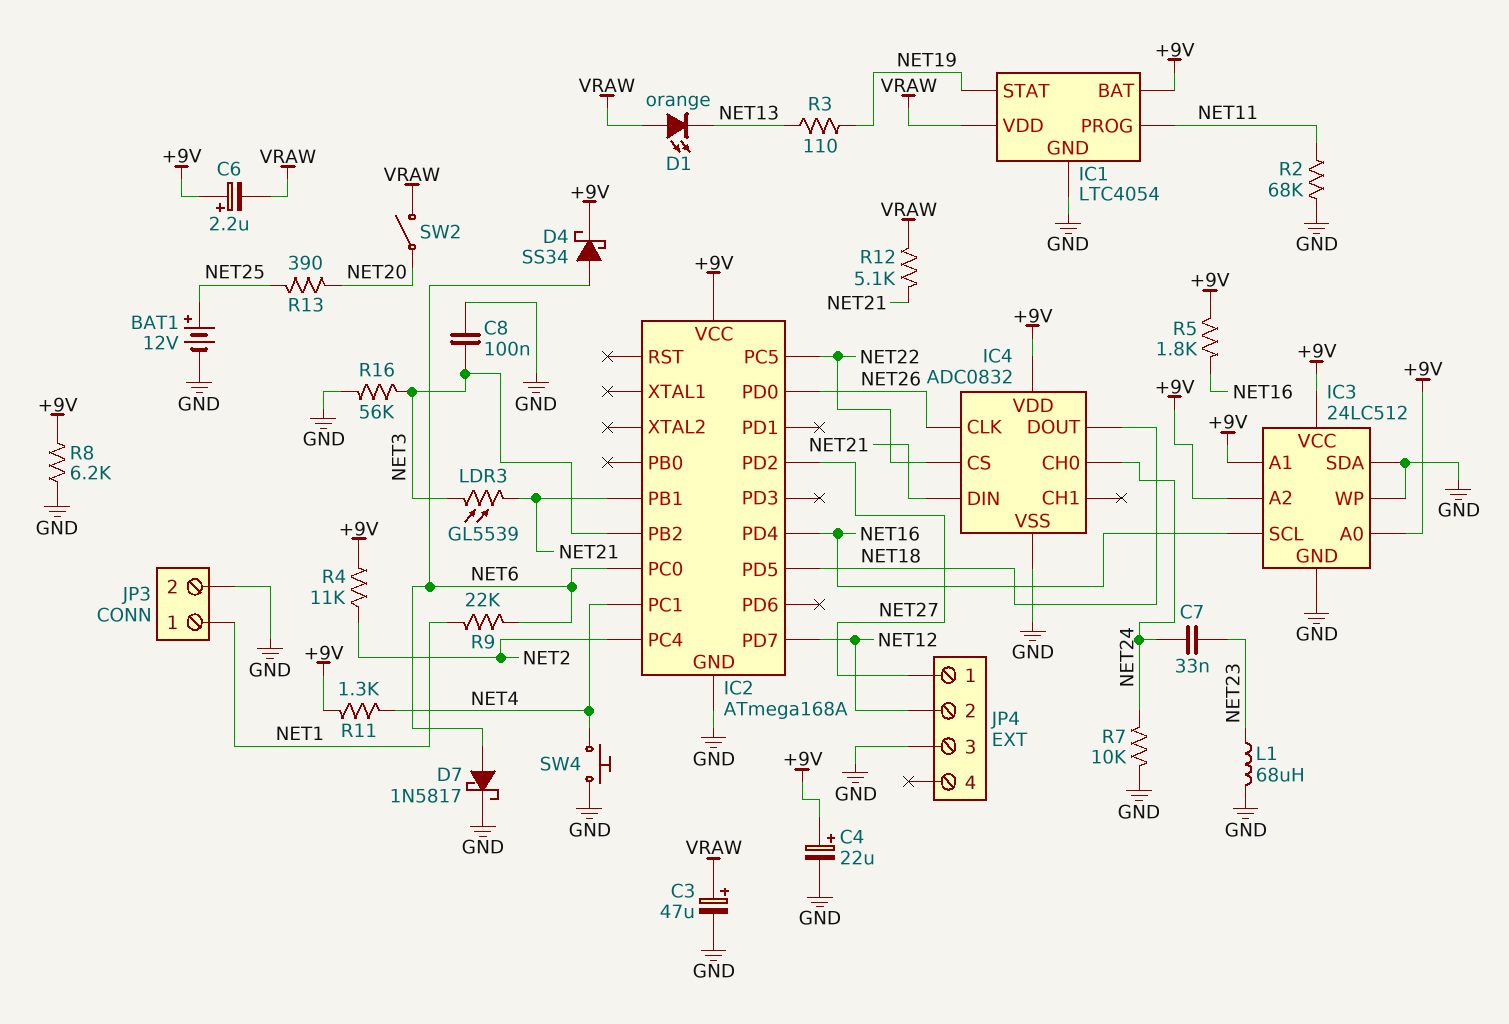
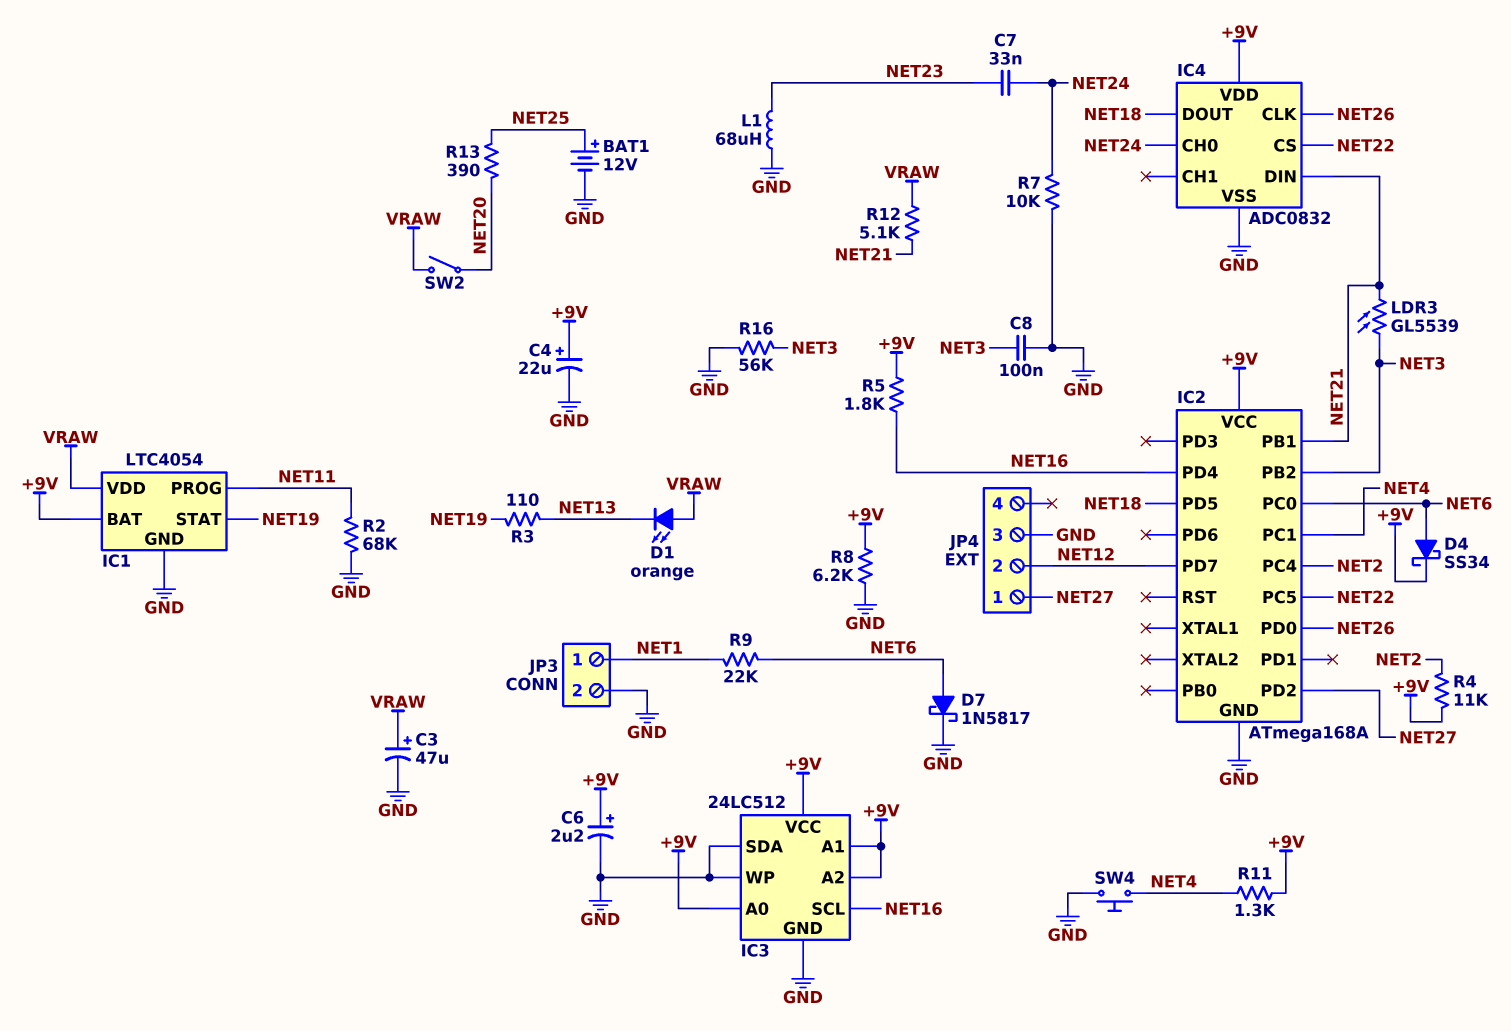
C6: 2.2uF (plus +9V, minus VRAW) -> 2.2uF (plus +9V, minus GND)

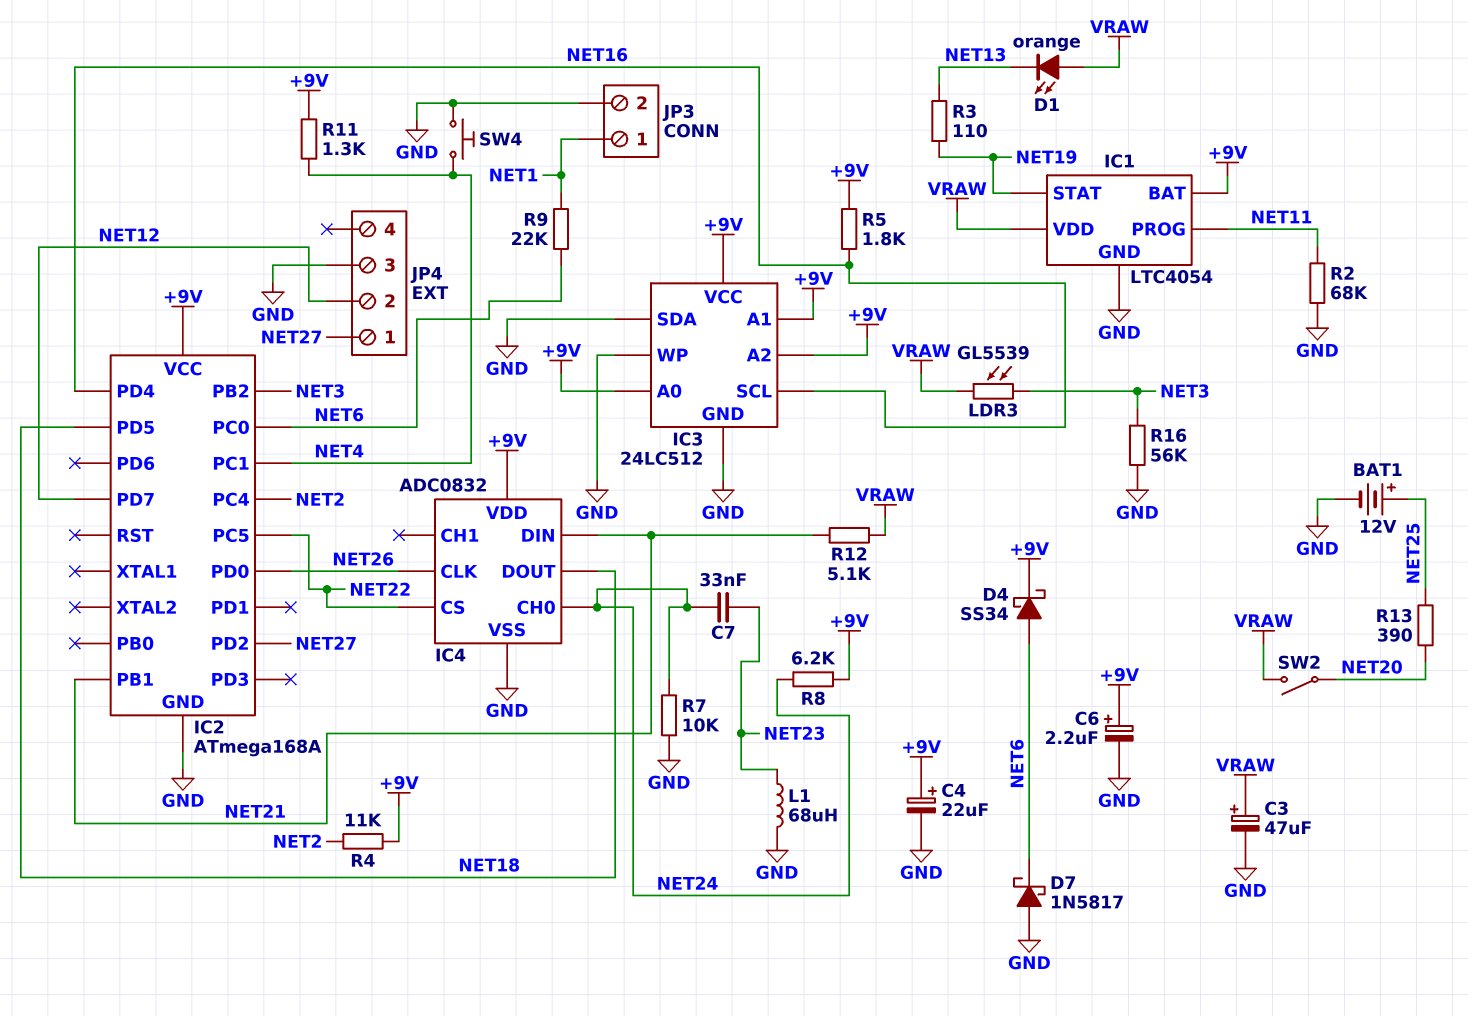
C8: 100nF (GND, NET3) -> none
D7: schottky 1N5817 (A NET6, K GND) -> schottky 1N5817 (A GND, K NET6)
LDR3: GL5539 (NET3, NET21) -> GL5539 (NET3, VRAW)
R8: 6.2k (+9V, GND) -> 6.2k (+9V, NET24)

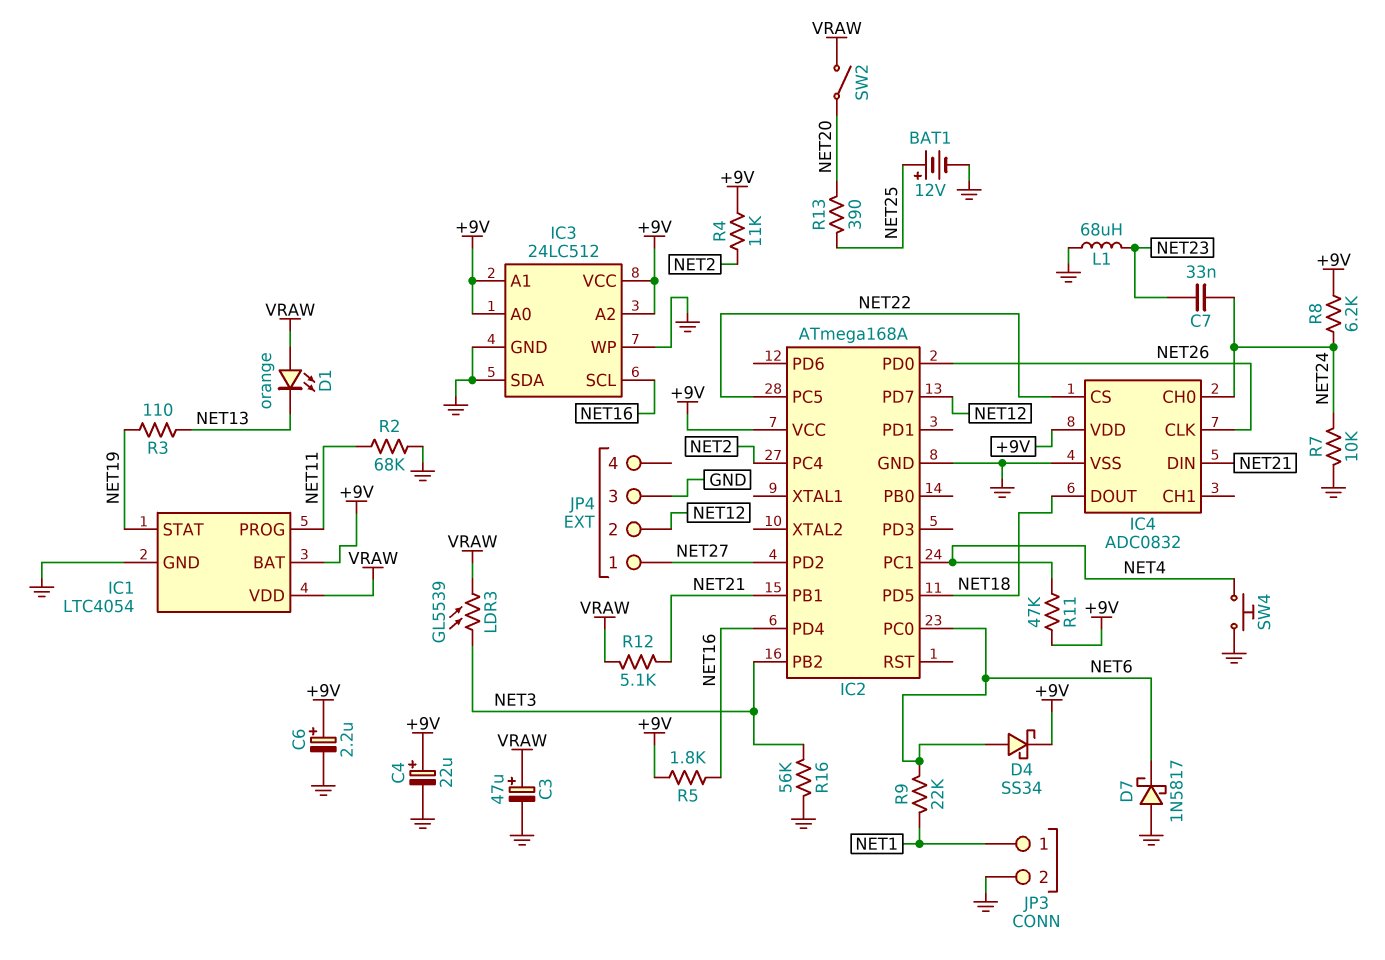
R11: 1.3k (+9V, NET4) -> 47k (+9V, NET4)

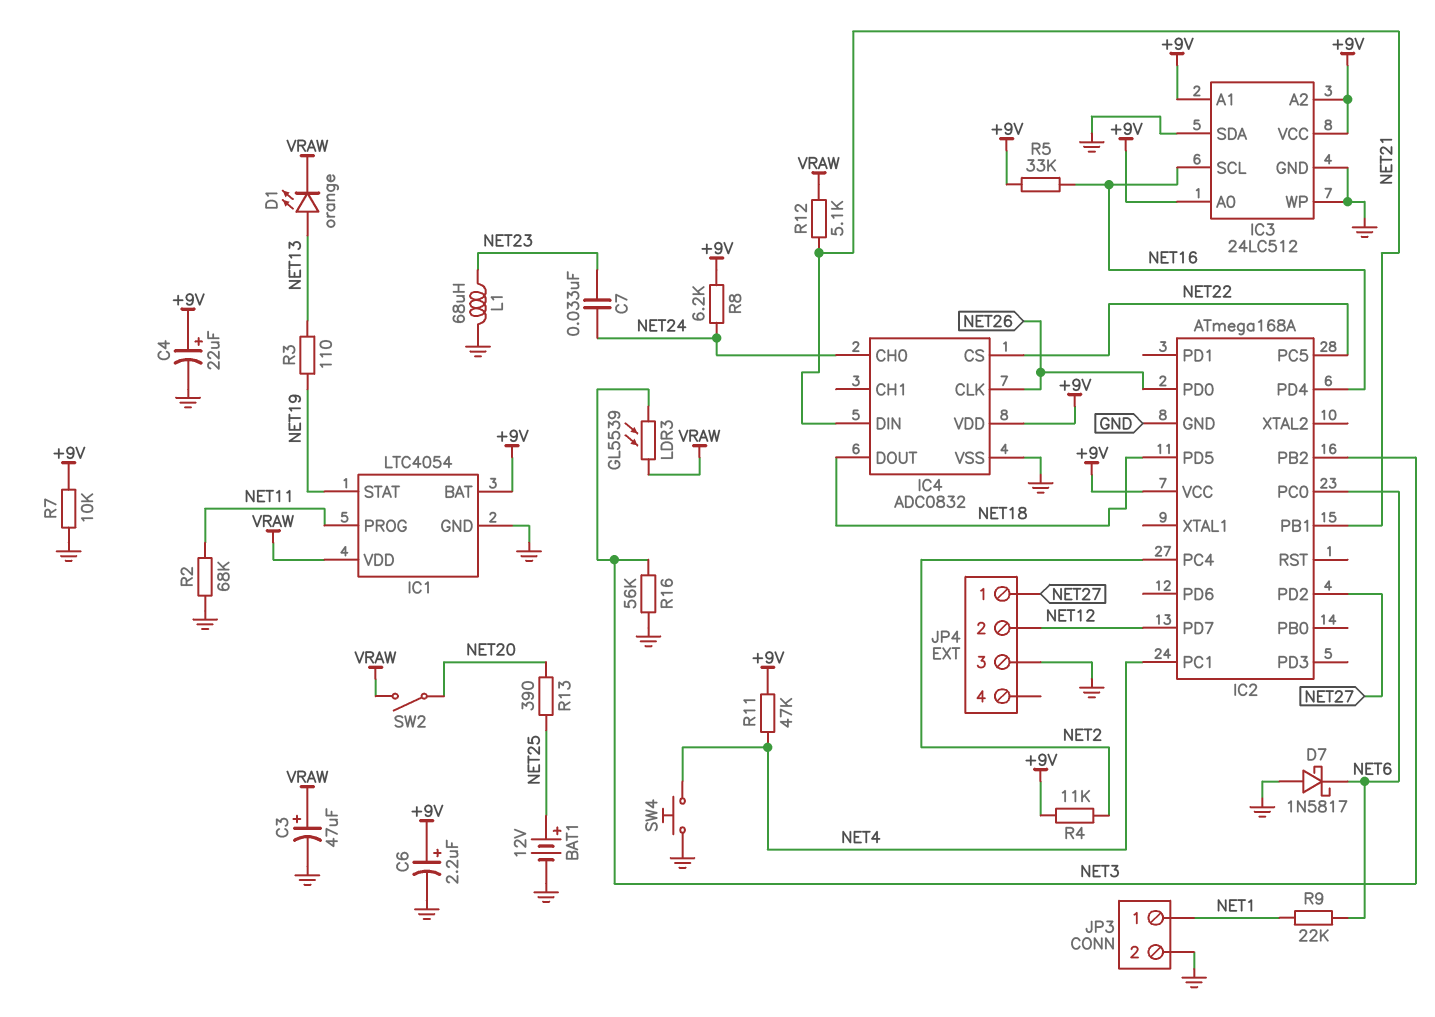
D1: LED orange (A VRAW, K NET13) -> LED orange (A NET13, K VRAW)
D4: schottky SS34 (A NET6, K +9V) -> none
R5: 1.8k (+9V, NET16) -> 33k (+9V, NET16)
R7: 10k (GND, NET24) -> 10k (+9V, GND)

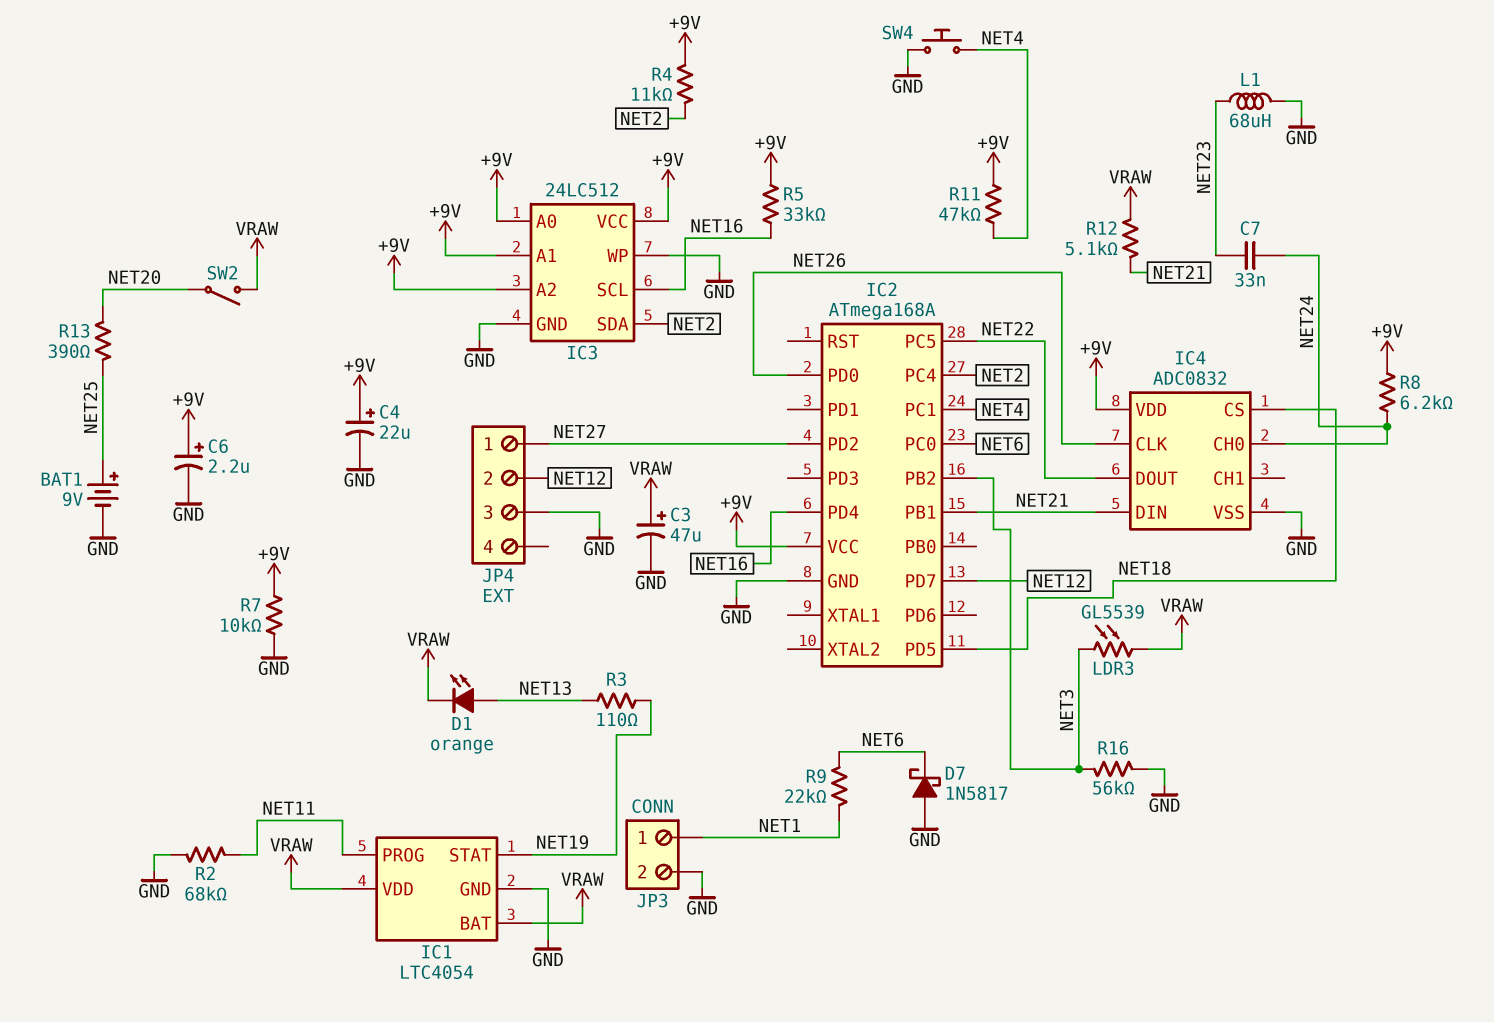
BAT1: 12V (plus NET25, minus GND) -> 9V (plus NET25, minus GND)
IC1 pin BAT: +9V -> VRAW
IC3 pin SDA: GND -> NET2
IC4 pin CS: NET22 -> NET18
IC4 pin DOUT: NET18 -> NET22

